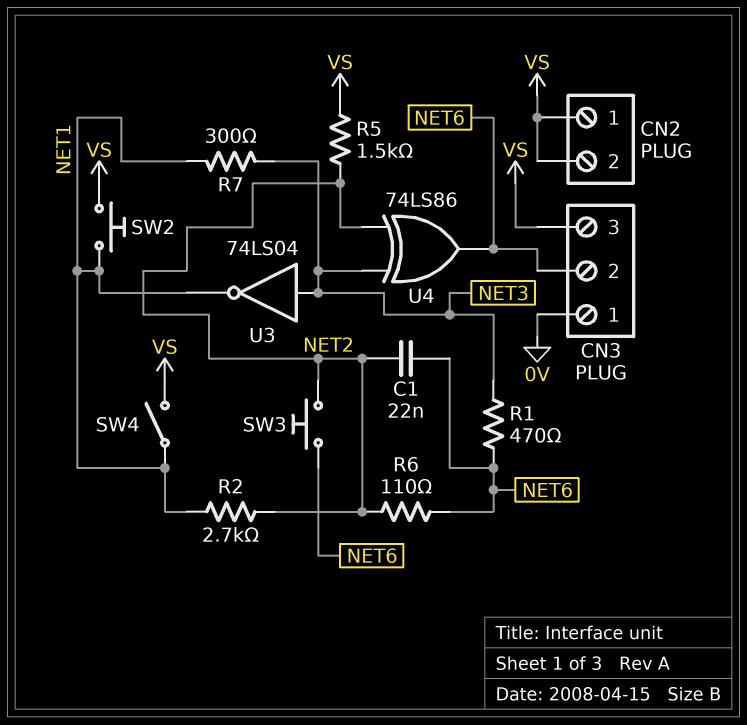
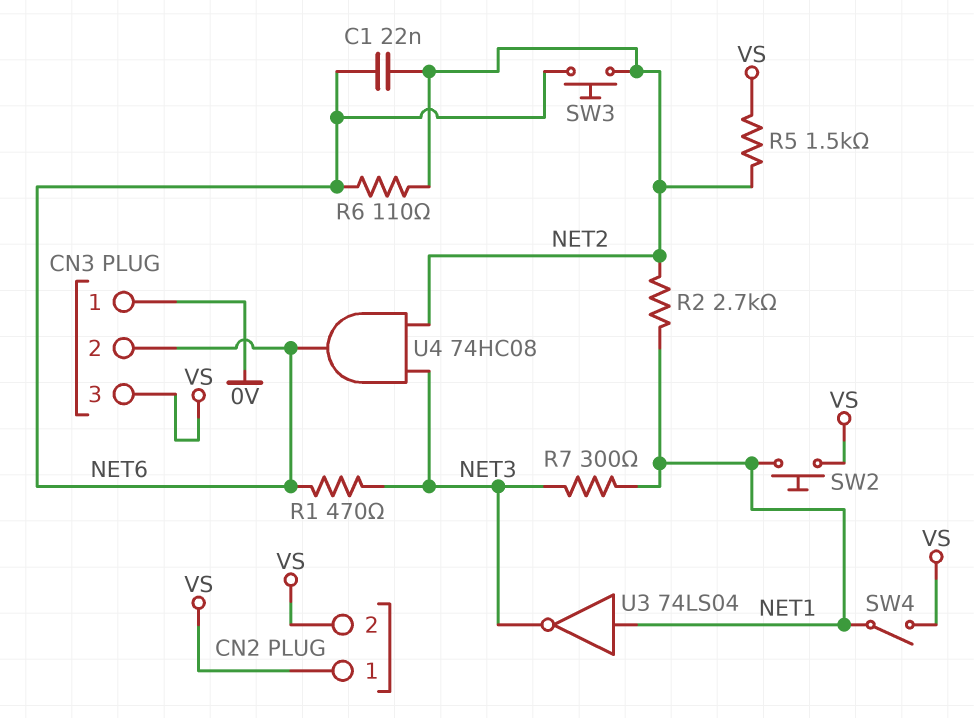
U3: NOT 74LS04 (in NET3, out NET1) -> NOT 74LS04 (in NET1, out NET3)
U4: XOR 74LS86 (in NET2, in NET3, out NET6) -> AND 74HC08 (in NET2, in NET3, out NET6)

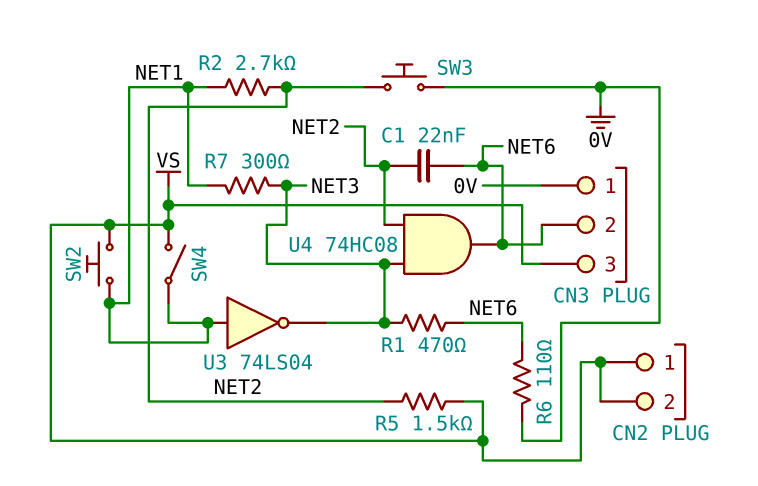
R6: 110 (NET2, NET6) -> 110 (0V, NET6)
SW3: button (NET2, NET6) -> button (0V, NET2)

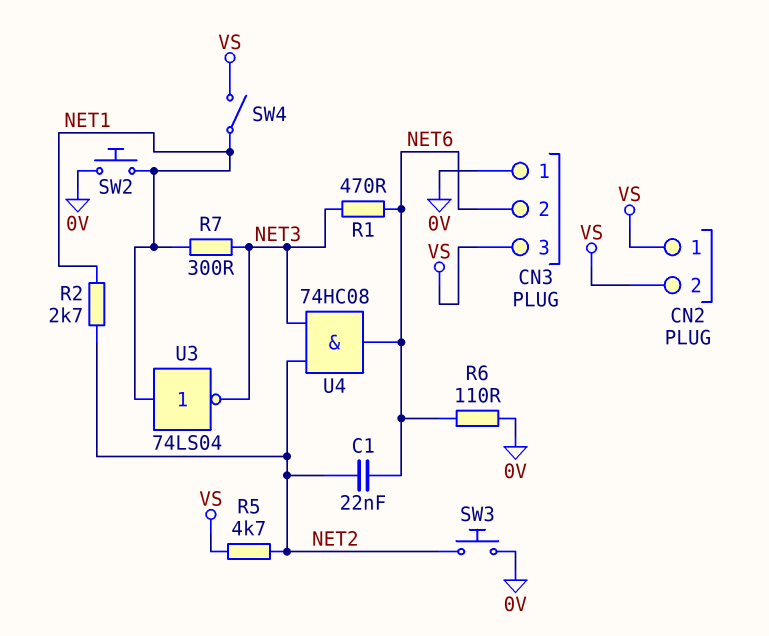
R5: 1.5k (NET2, VS) -> 4.7k (NET2, VS)
SW2: button (NET1, VS) -> button (0V, NET1)

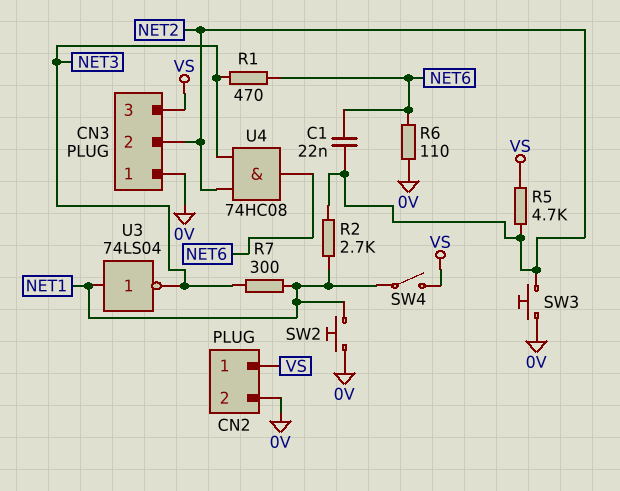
CN2 pin 2: VS -> 0V
CN3 pin 2: NET6 -> NET2

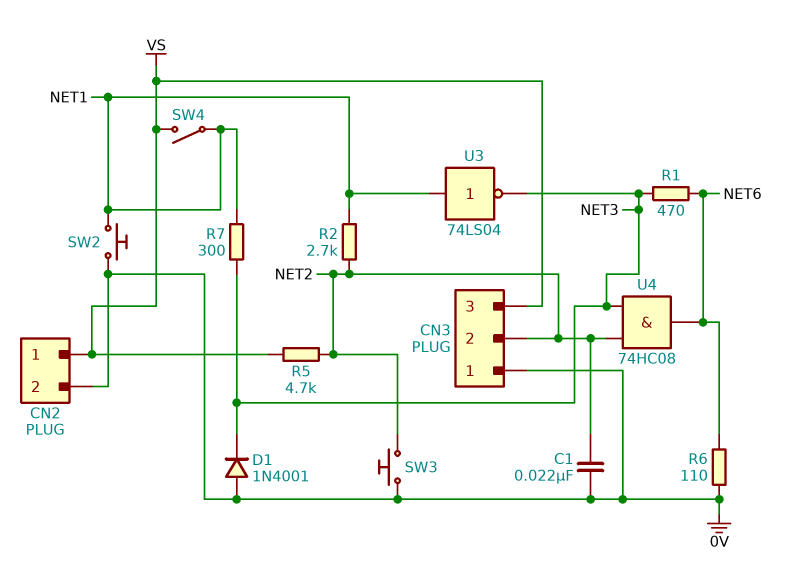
C1: 22nF (NET2, NET6) -> 22nF (0V, NET2)
D1: none -> diode 1N4001 (A 0V, K NET3)

